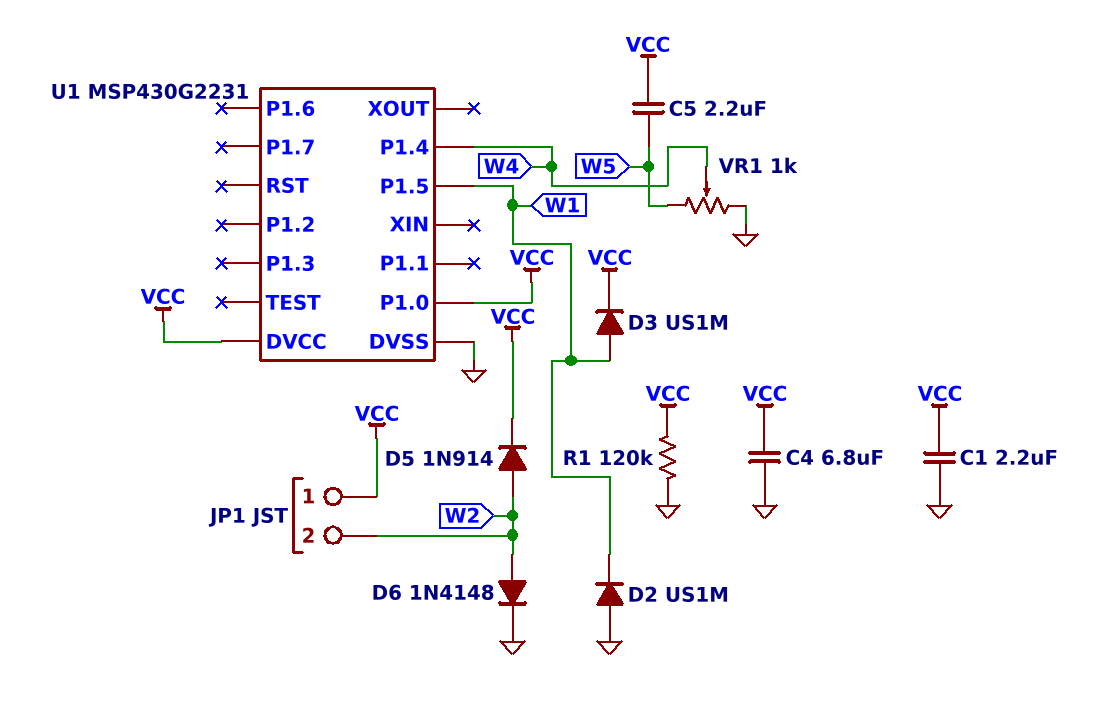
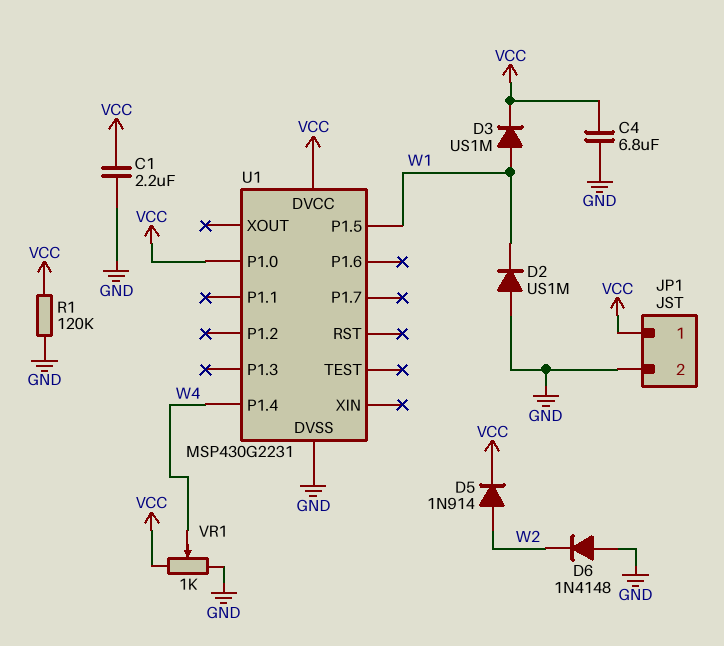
C5: 2.2uF (VCC, W5) -> none
D6: diode 1N4148 (A W2, K GND) -> diode 1N4148 (A GND, K W2)
JP1 pin 2: W2 -> GND
VR1: 1k (GND, W5, wiper W4) -> 1k (GND, VCC, wiper W4)

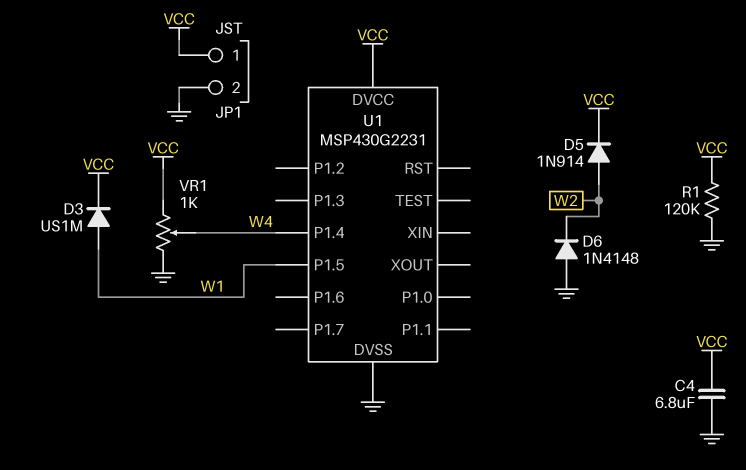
C1: 2.2uF (GND, VCC) -> none
D2: diode US1M (A GND, K W1) -> none
U1 pin P1.0: VCC -> none

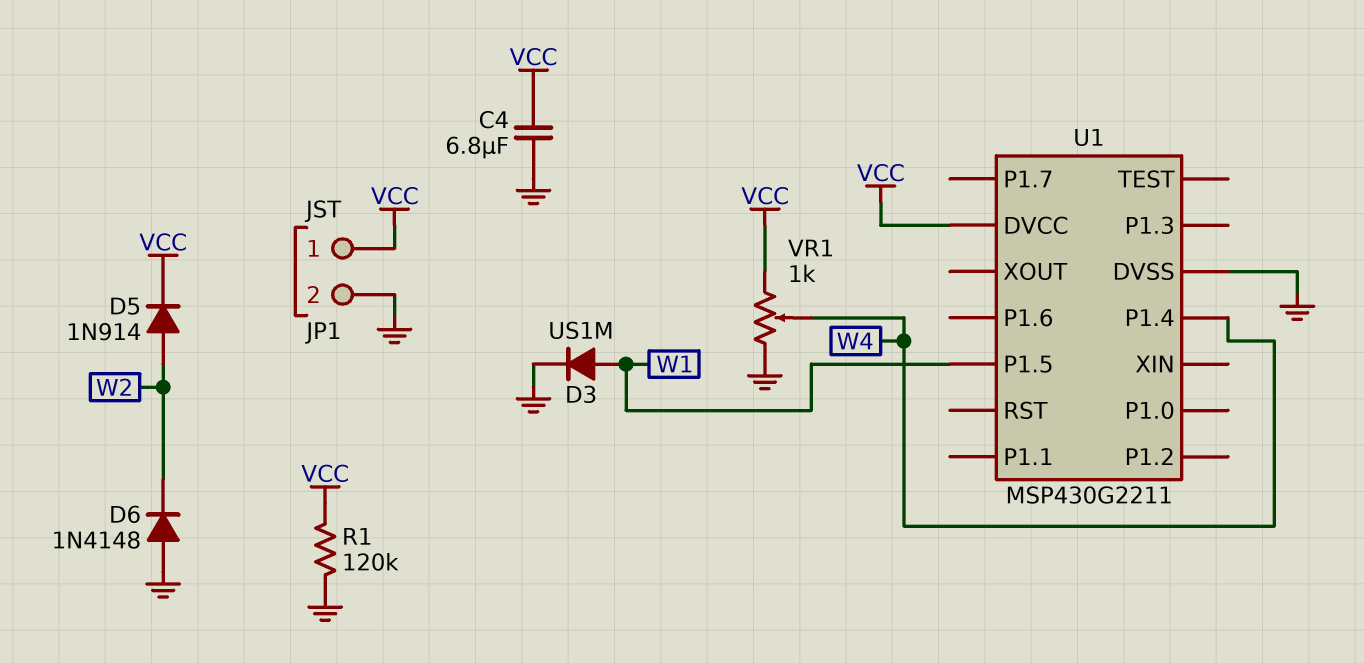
D3: diode US1M (A W1, K VCC) -> diode US1M (A W1, K GND)
U1: MSP430G2231 -> MSP430G2211

